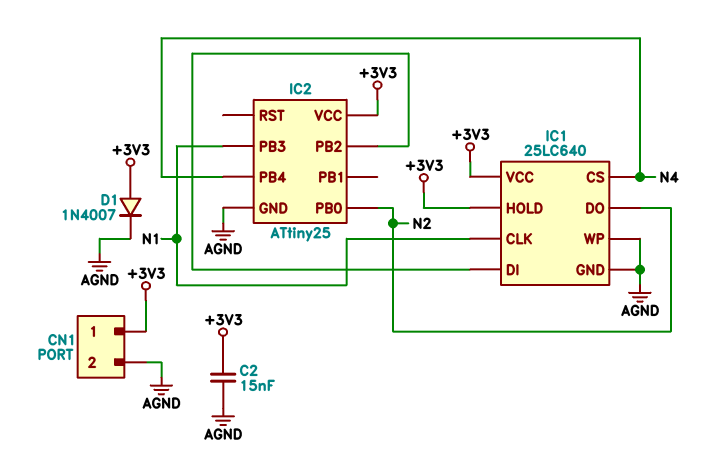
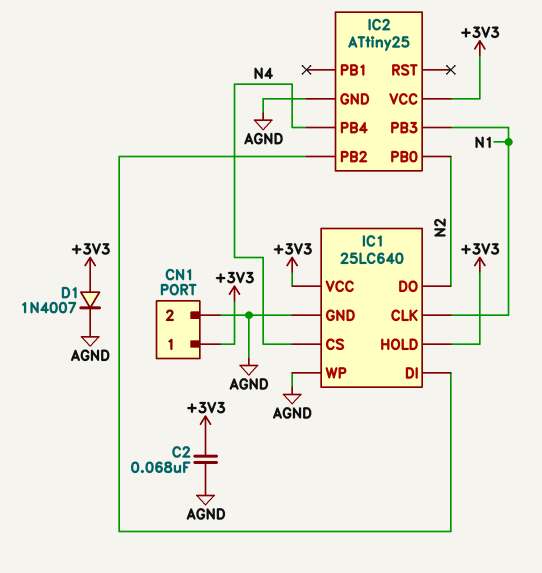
C2: 15nF (+3V3, AGND) -> 68nF (+3V3, AGND)

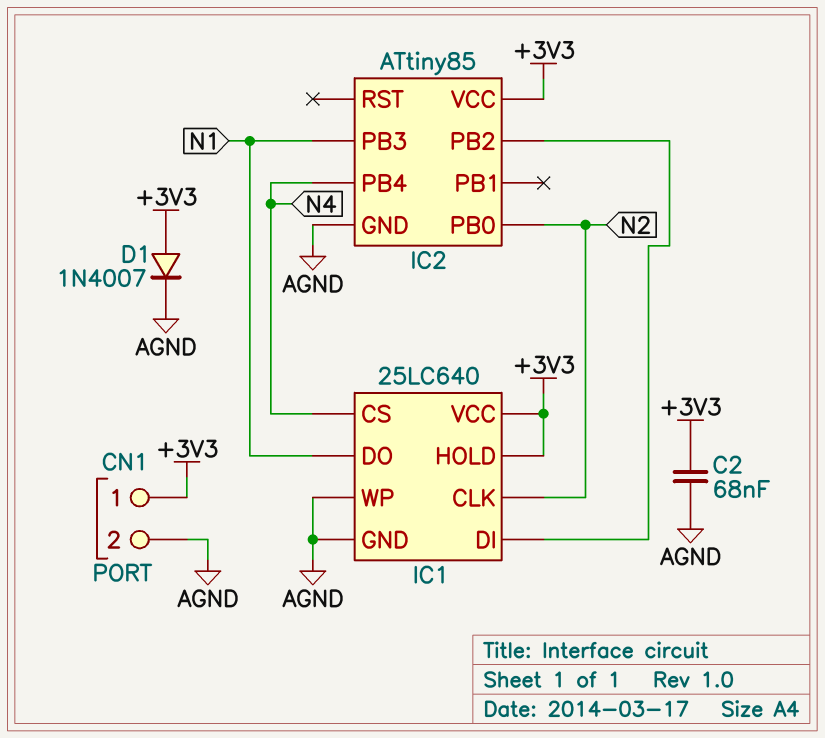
IC1 pin CLK: N1 -> N2
IC1 pin DO: N2 -> N1
IC2: ATtiny25 -> ATtiny85

